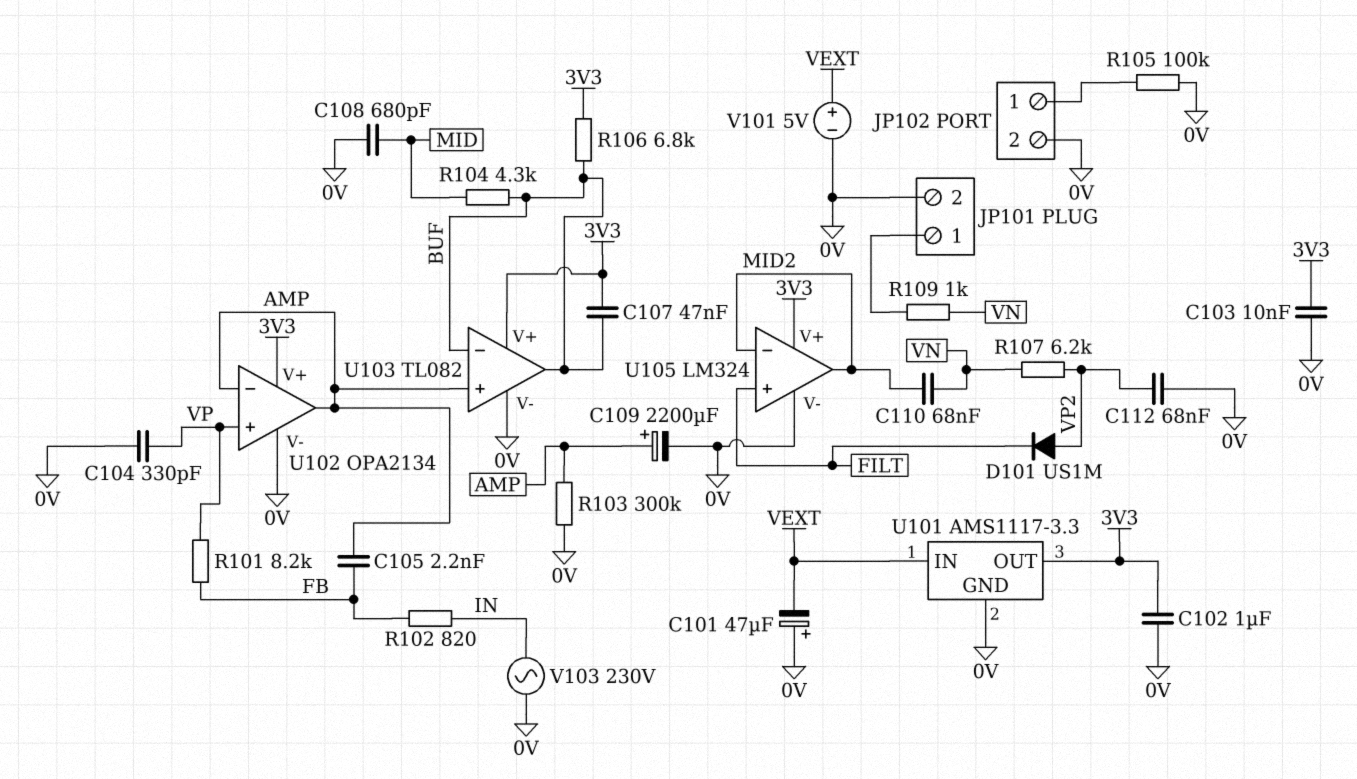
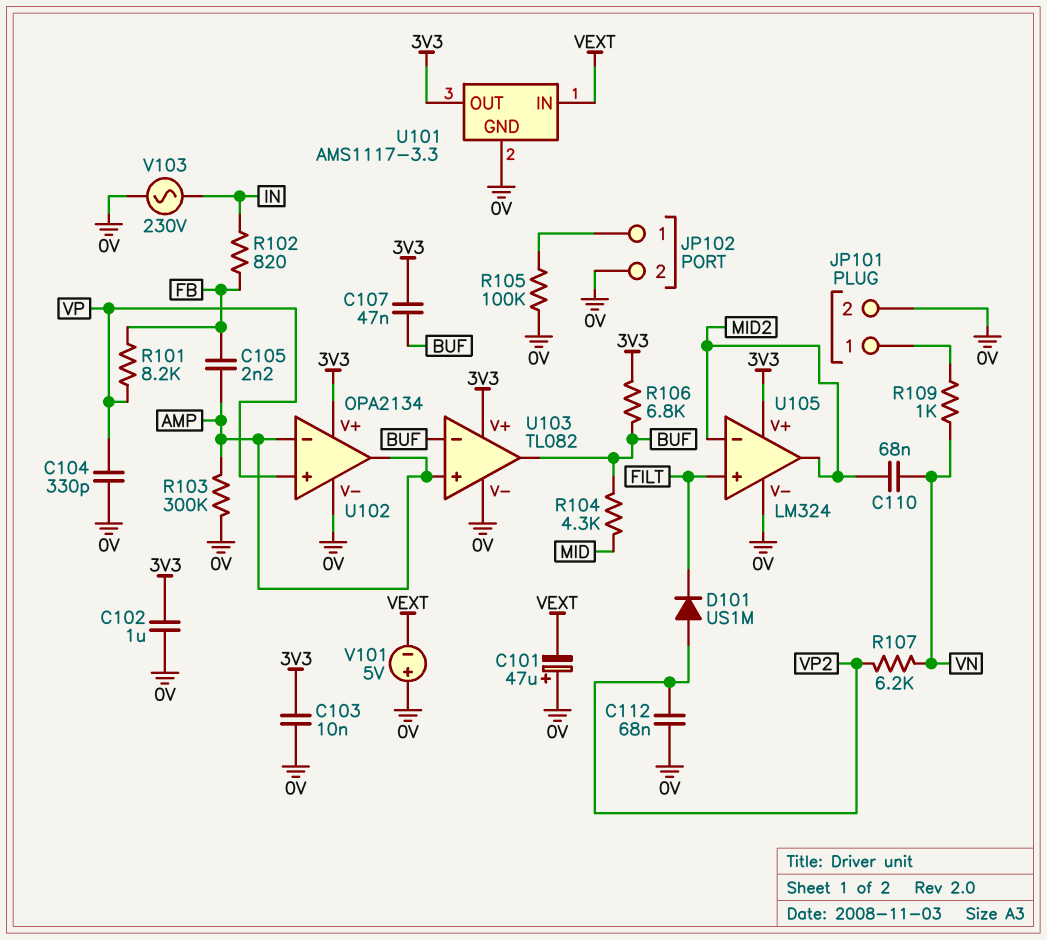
C108: 680pF (0V, MID) -> none
C109: 2200uF (plus AMP, minus 0V) -> none
V101: 5V (plus VEXT, minus 0V) -> 5V (plus 0V, minus VEXT)

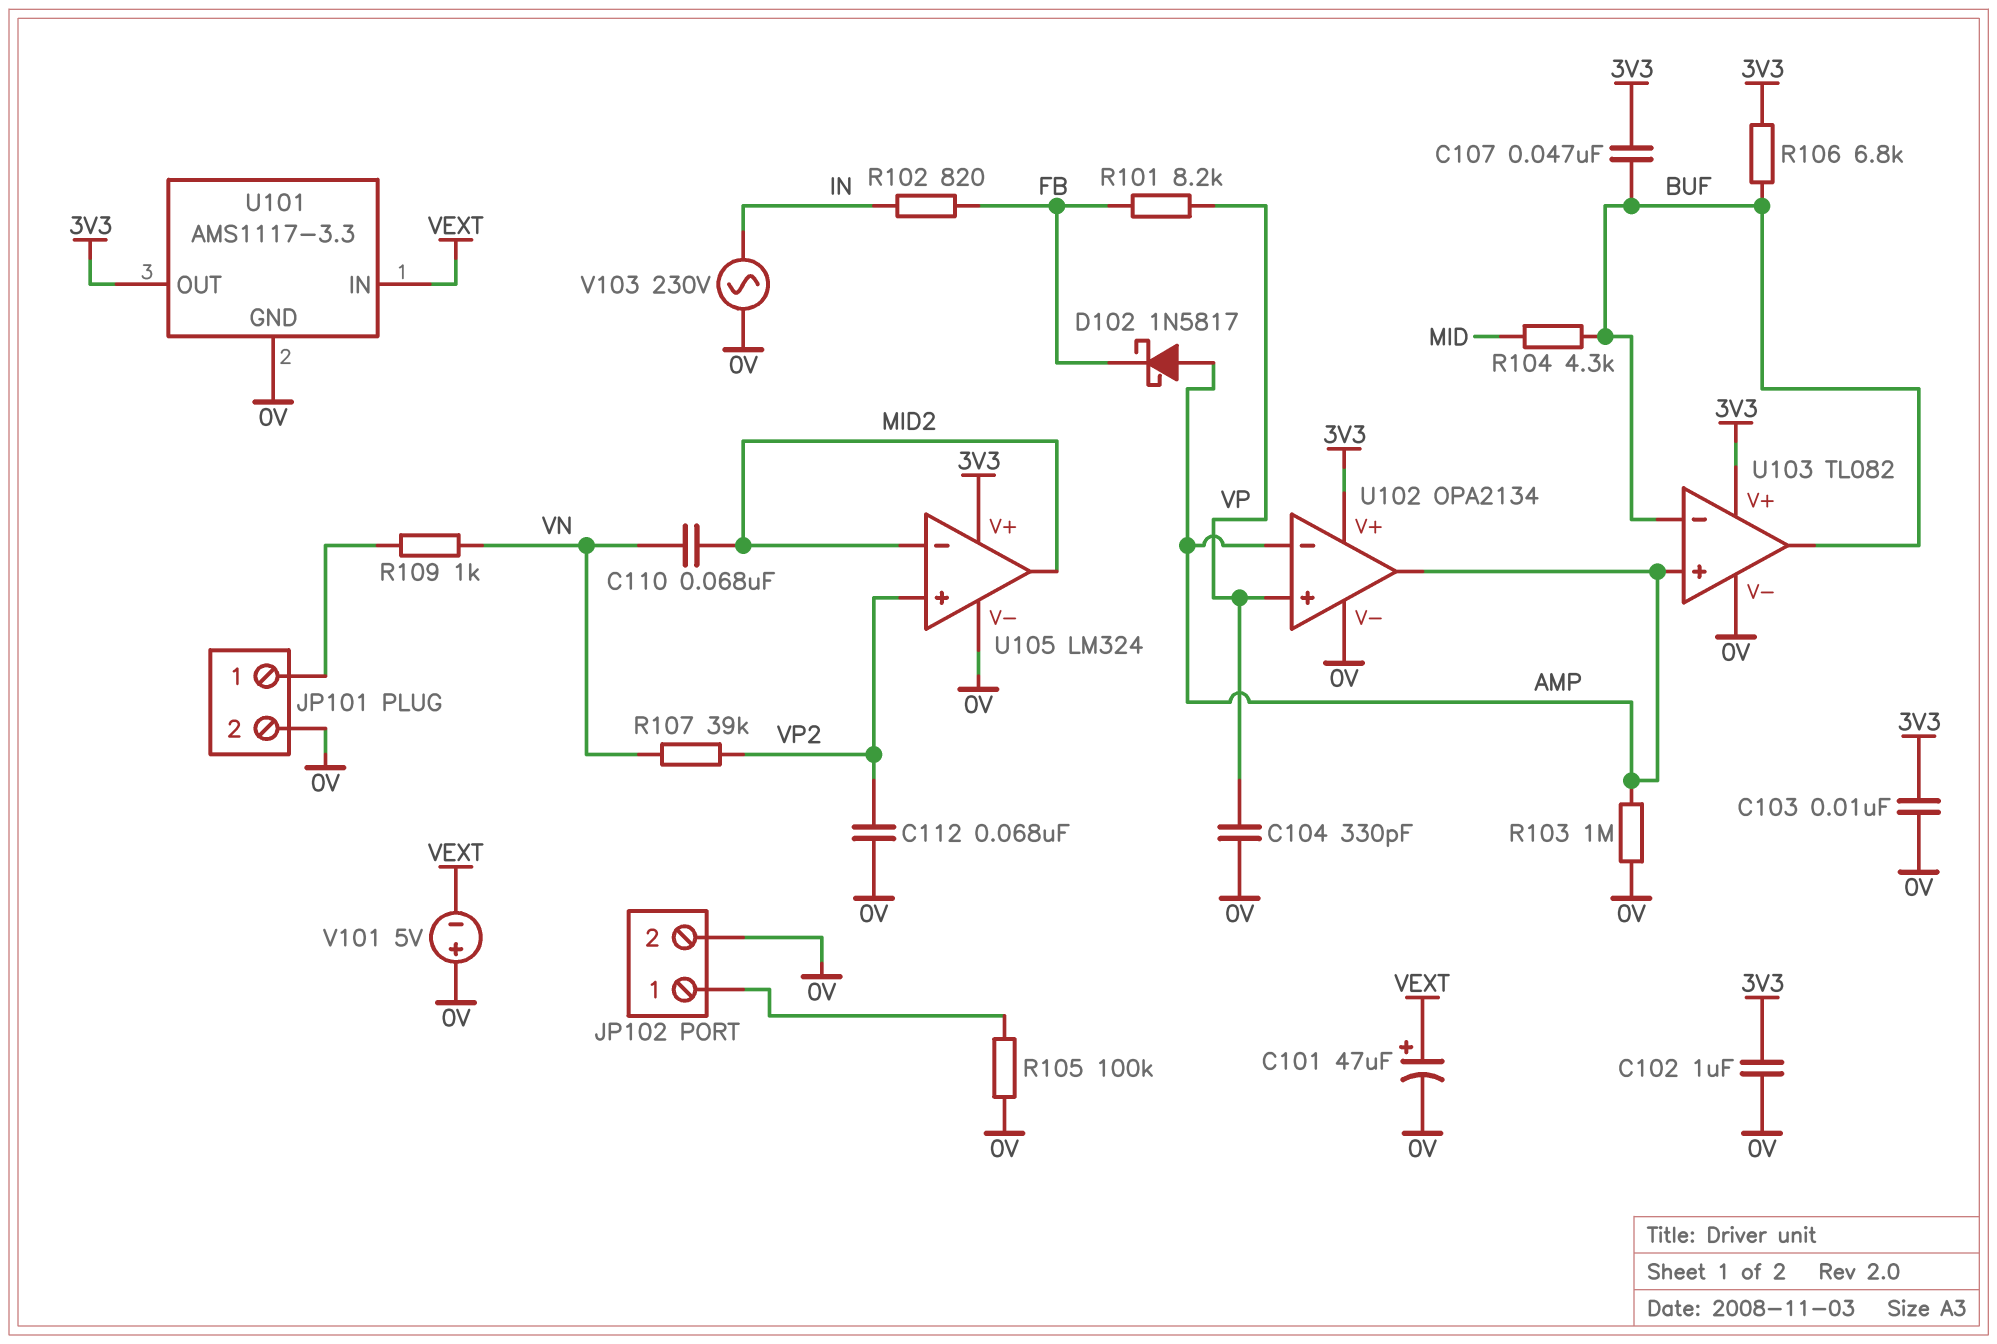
C101: 47uF (plus 0V, minus VEXT) -> 47uF (plus VEXT, minus 0V)
C105: 2.2nF (AMP, FB) -> none
D101: diode US1M (A VP2, K FILT) -> none
D102: none -> schottky 1N5817 (A AMP, K FB)
R103: 300k (0V, AMP) -> 1M (0V, AMP)
R107: 6.2k (VN, VP2) -> 39k (VN, VP2)
U105 pin in+: FILT -> VP2

